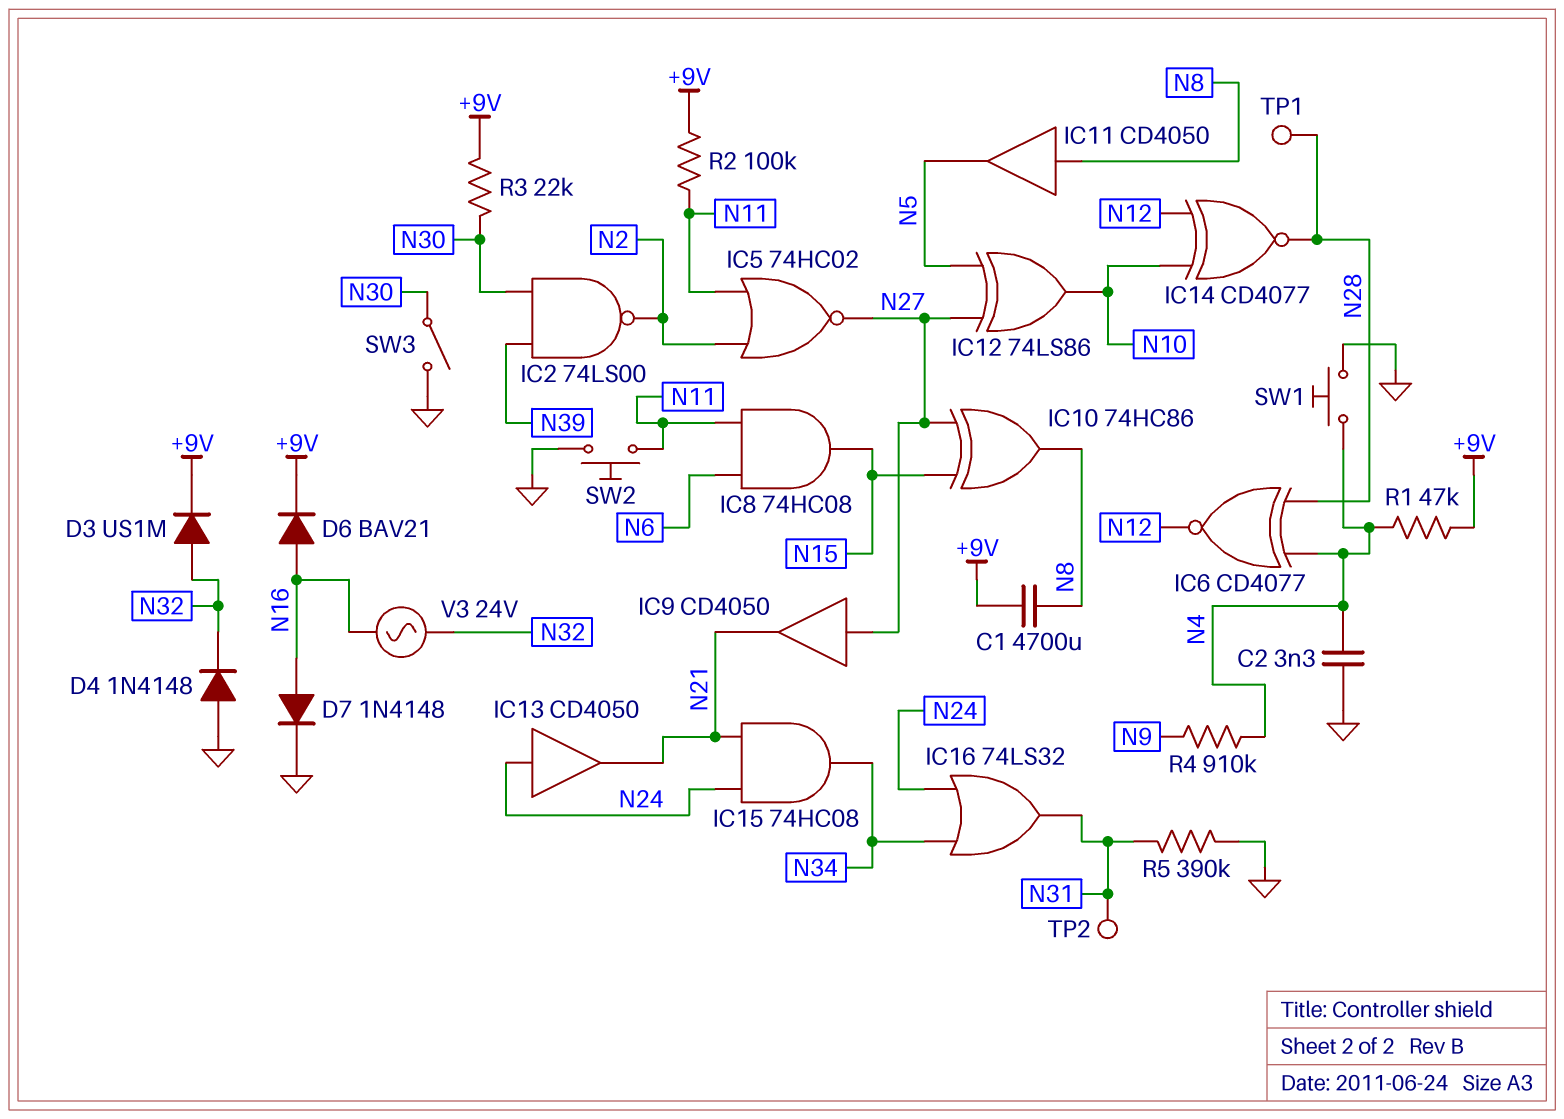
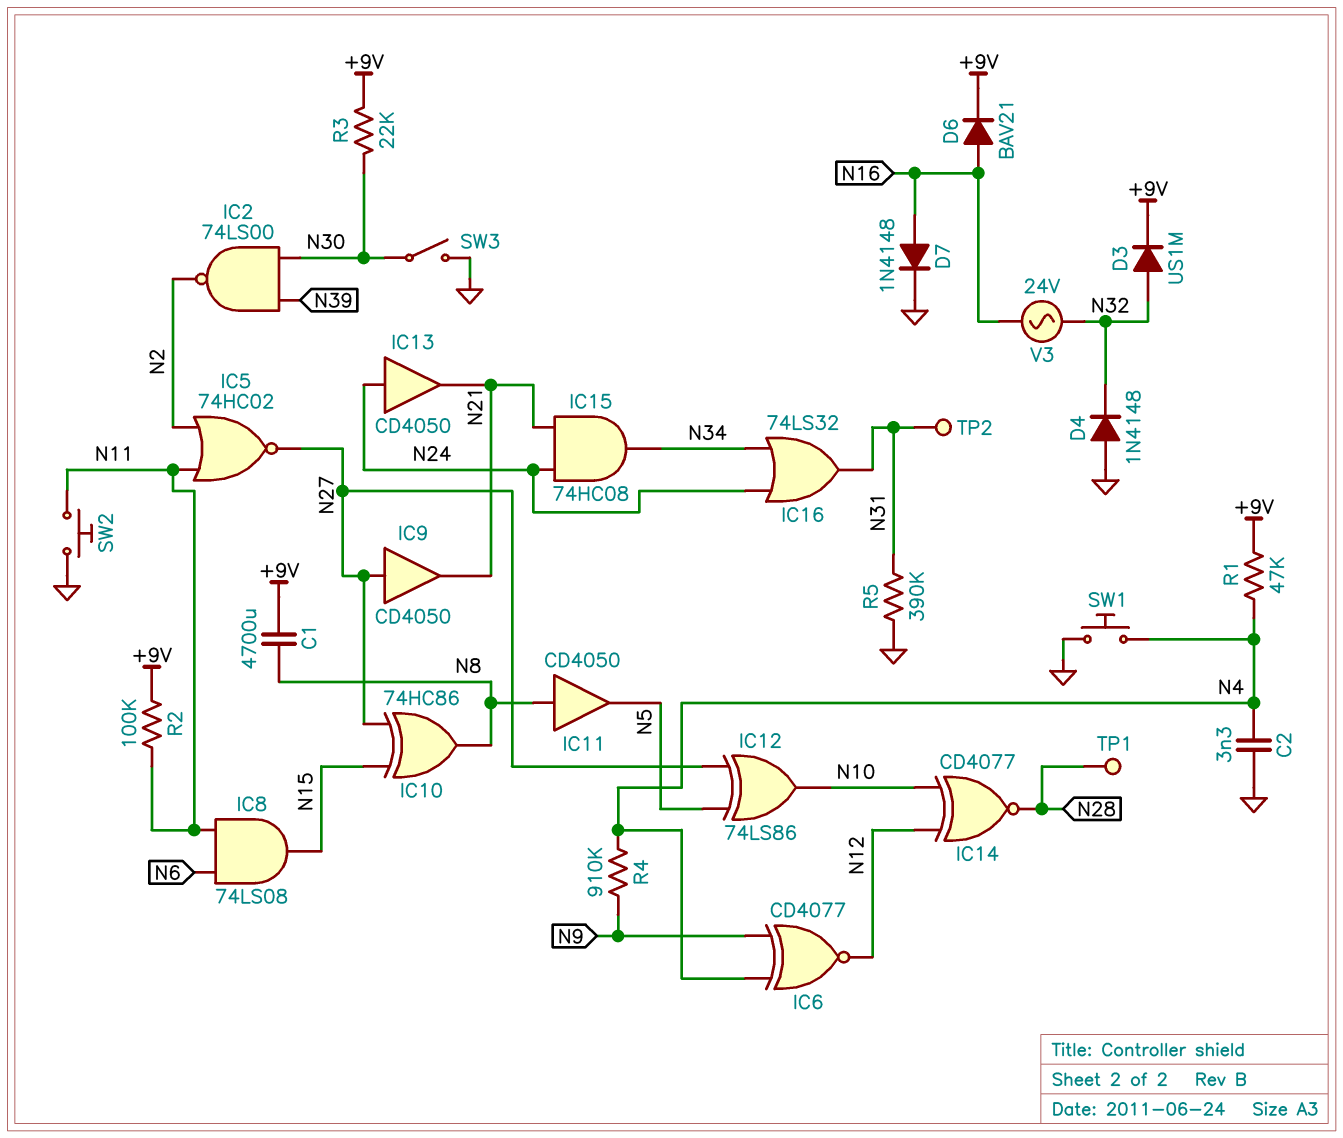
IC6: XNOR CD4077 (in N4, in N28, out N12) -> XNOR CD4077 (in N4, in N9, out N12)
IC8: AND 74HC08 (in N6, in N11, out N15) -> AND 74LS08 (in N6, in N11, out N15)

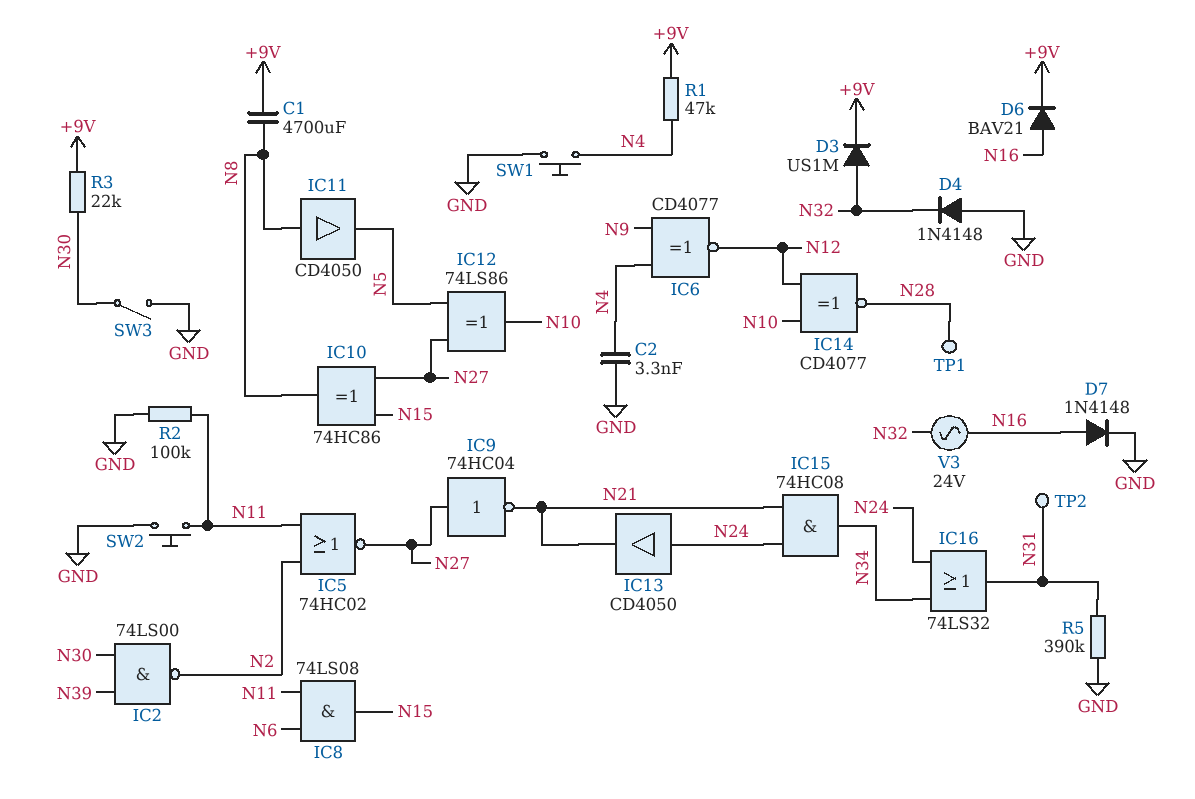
IC9: buffer CD4050 (in N27, out N21) -> NOT 74HC04 (in N27, out N21)
R2: 100k (+9V, N11) -> 100k (GND, N11)
R4: 910k (N4, N9) -> none

